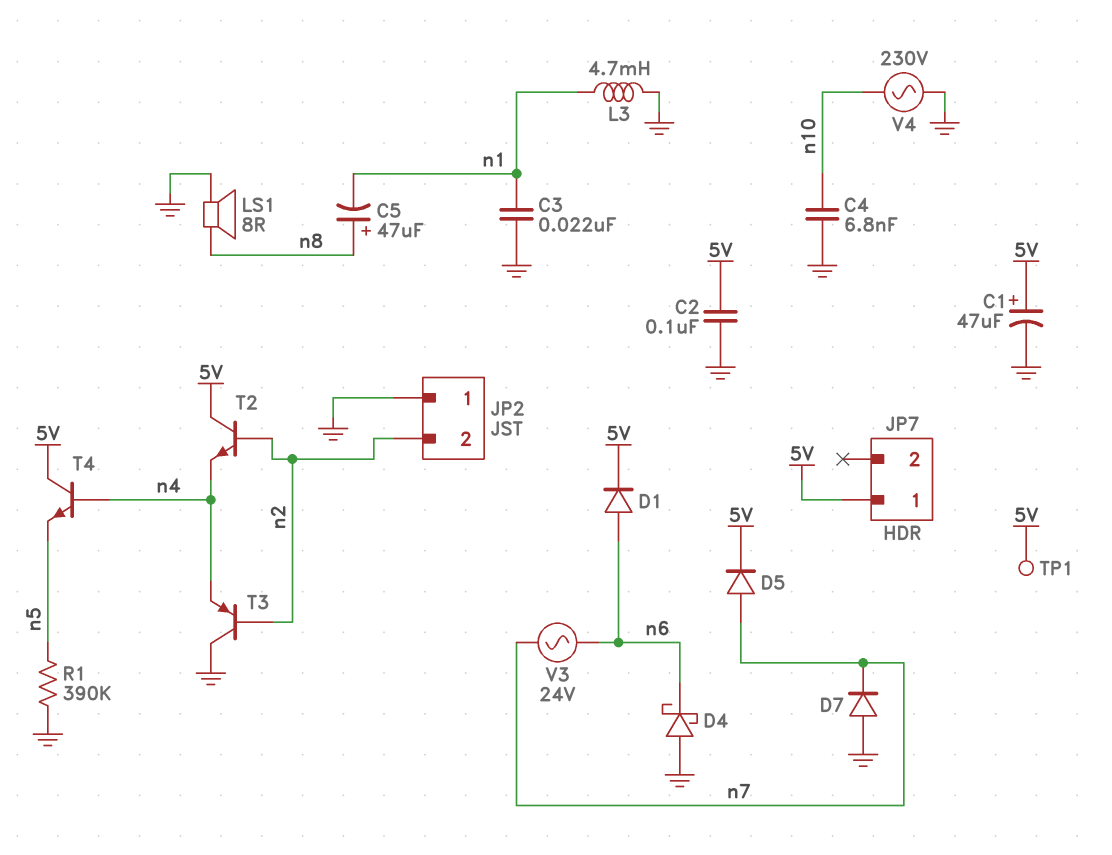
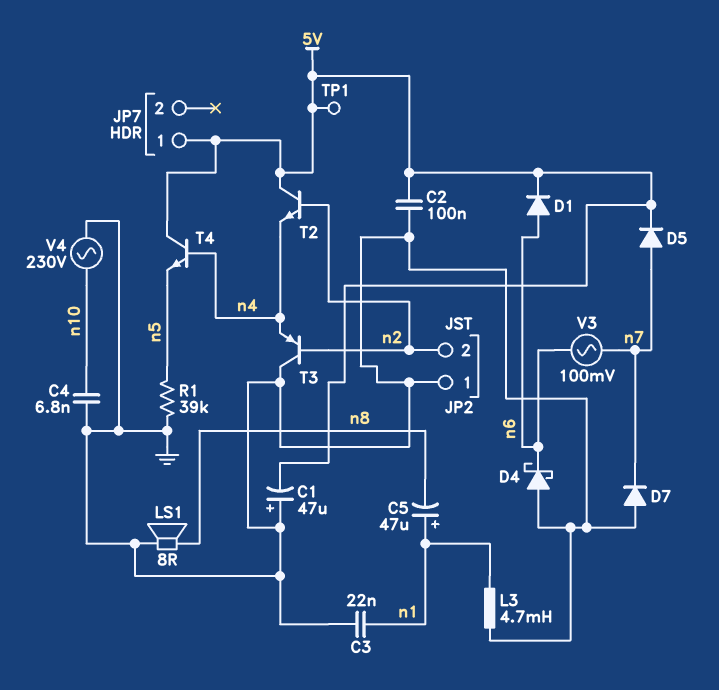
C1: 47uF (plus 5V, minus GND) -> 47uF (plus GND, minus 5V)
C5: 47uF (plus n8, minus n1) -> 47uF (plus n1, minus n8)
R1: 390k (GND, n5) -> 39k (GND, n5)
V3: AC 24V (n6, n7) -> AC 100mV (n6, n7)

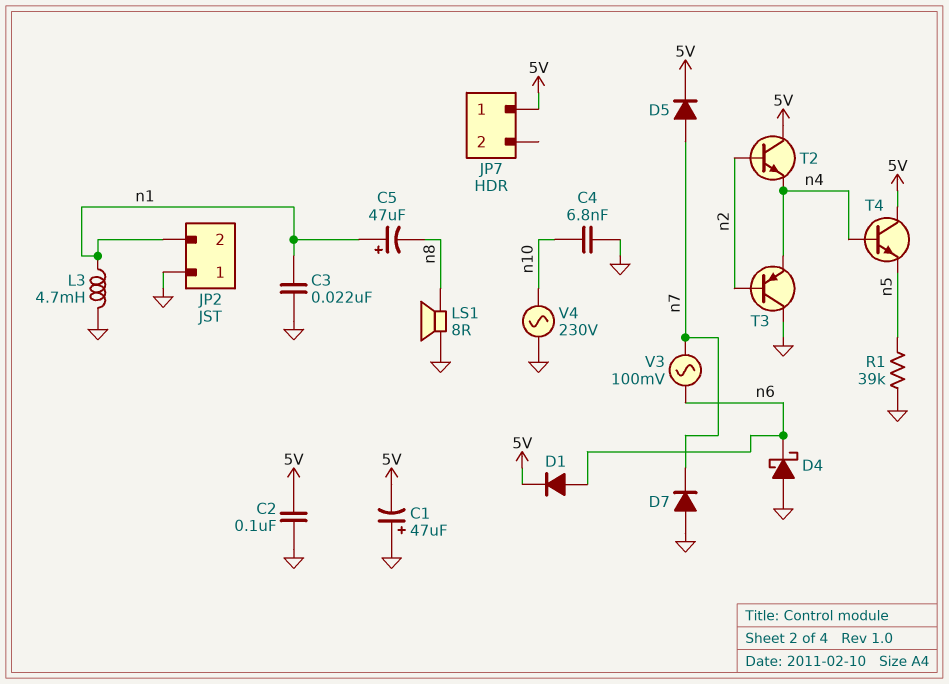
JP2 pin 2: n2 -> n1
TP1: test point (5V) -> none

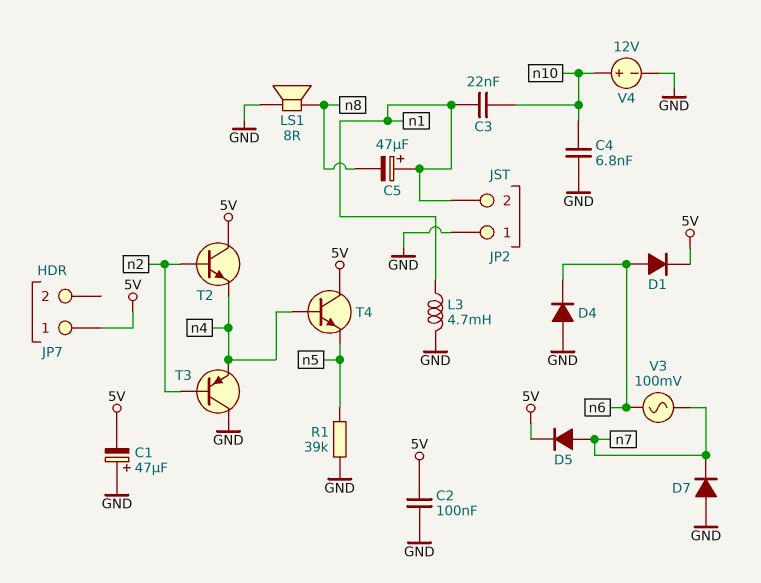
C3: 22nF (GND, n1) -> 22nF (n1, n10)
D4: schottky (A GND, K n6) -> diode (A GND, K n6)
V4: AC 230V (GND, n10) -> 12V (plus n10, minus GND)

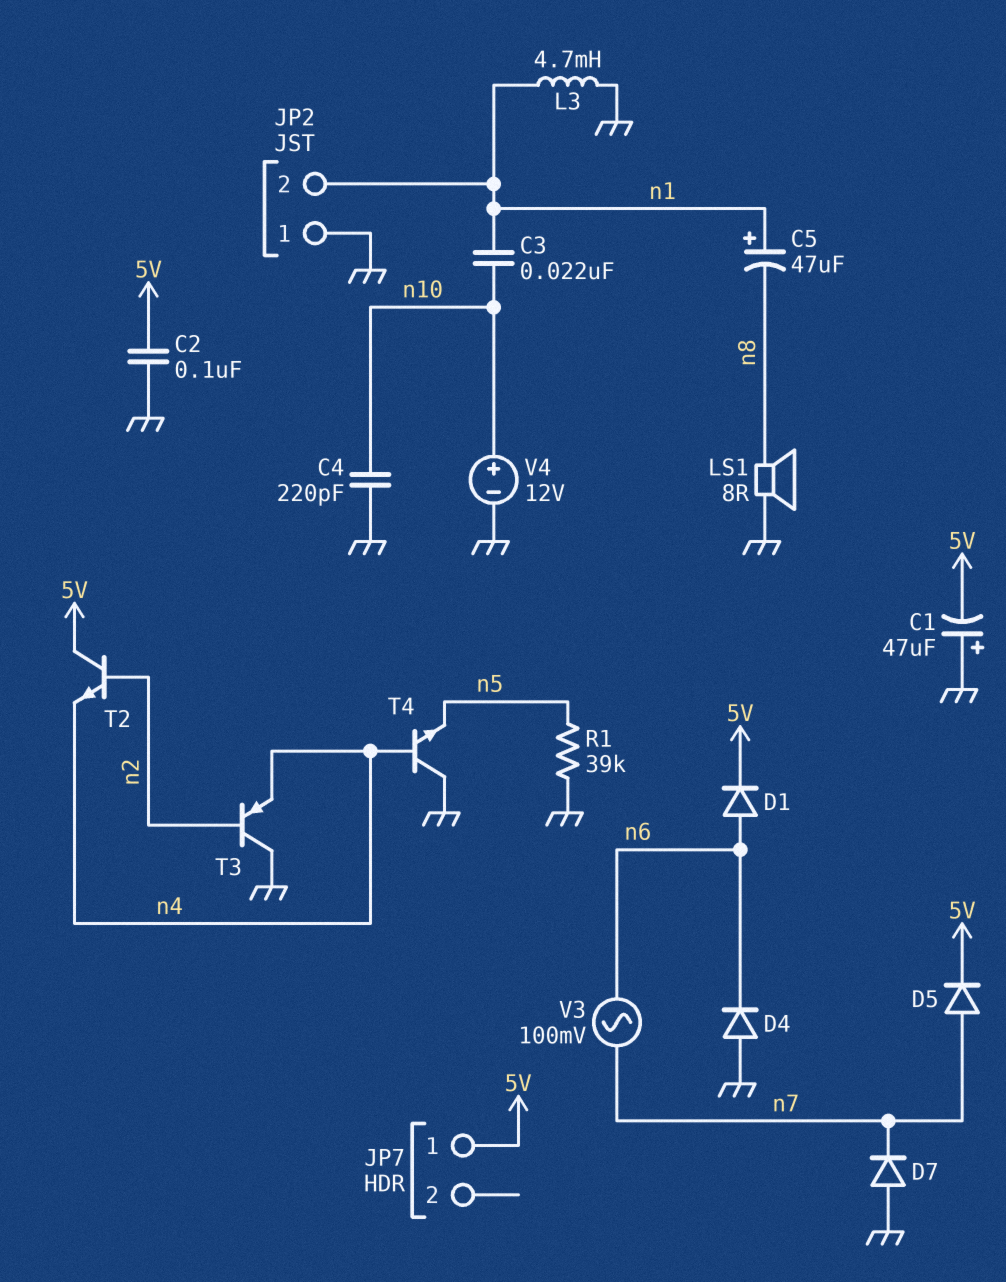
C4: 6.8nF (GND, n10) -> 220pF (GND, n10)
T4: NPN (B n4, C 5V, E n5) -> NPN (B n4, C GND, E n5)

